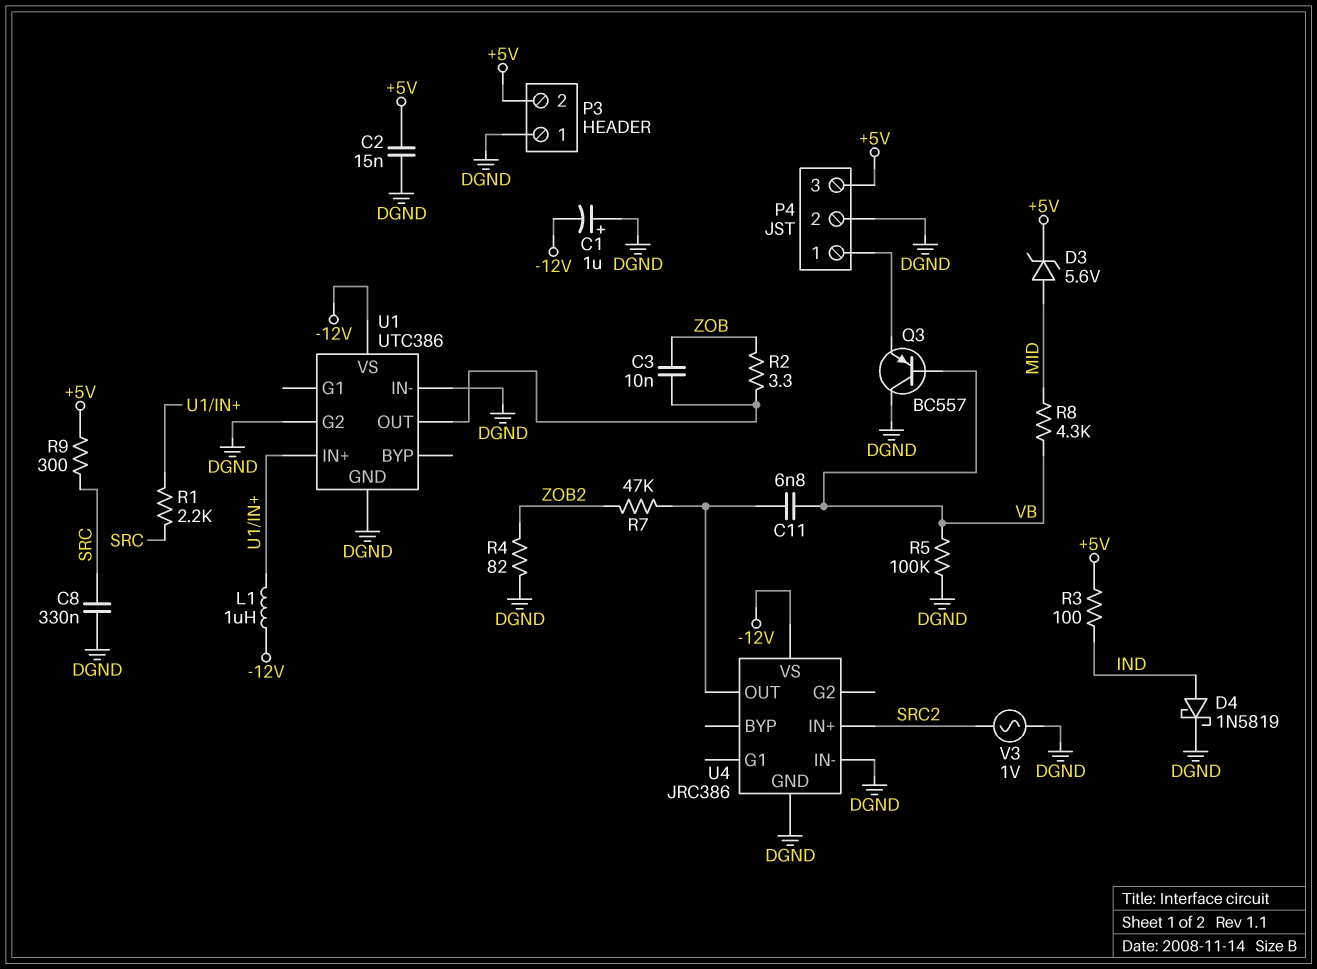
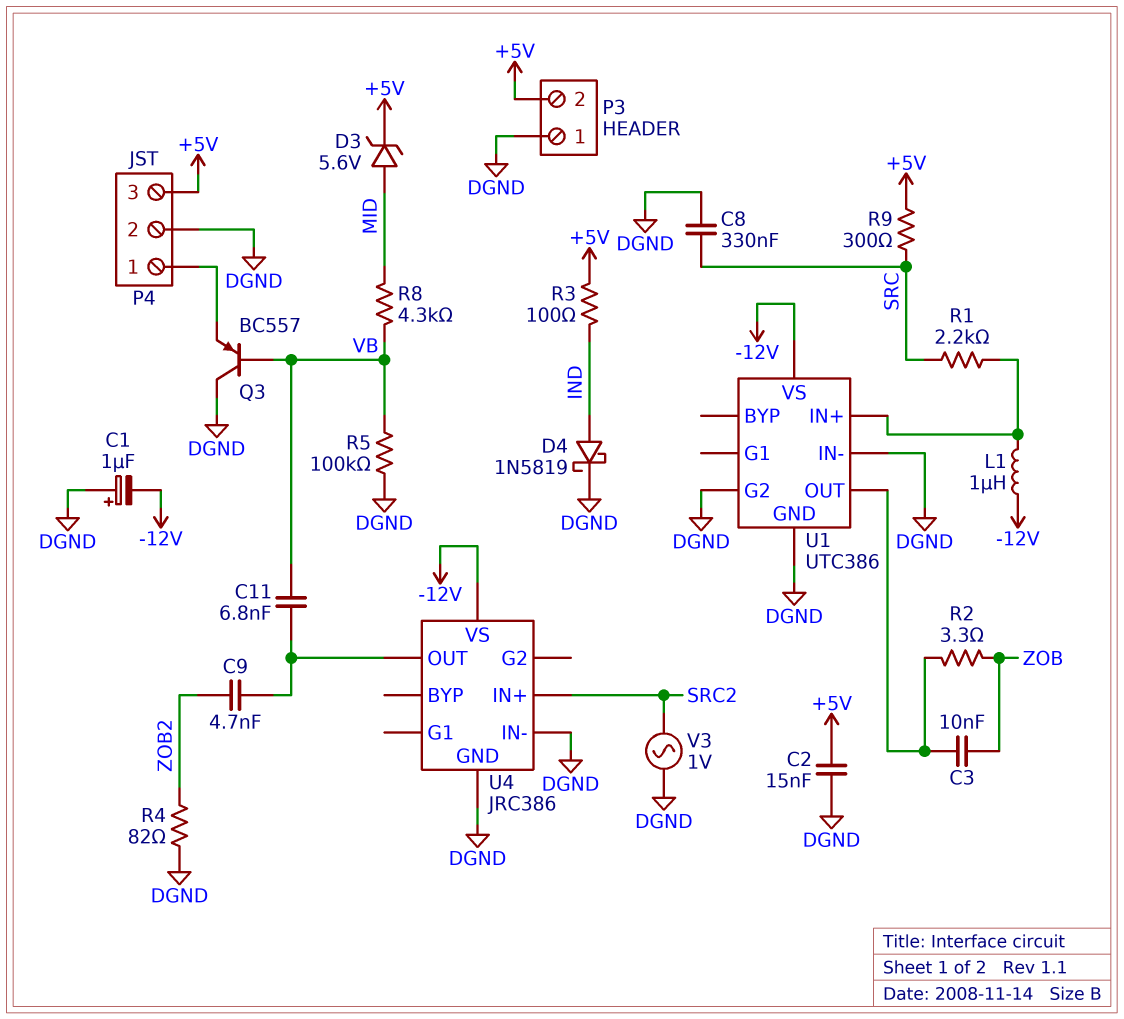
C9: none -> 4.7nF (U4/OUT, ZOB2)
R7: 47k (U4/OUT, ZOB2) -> none

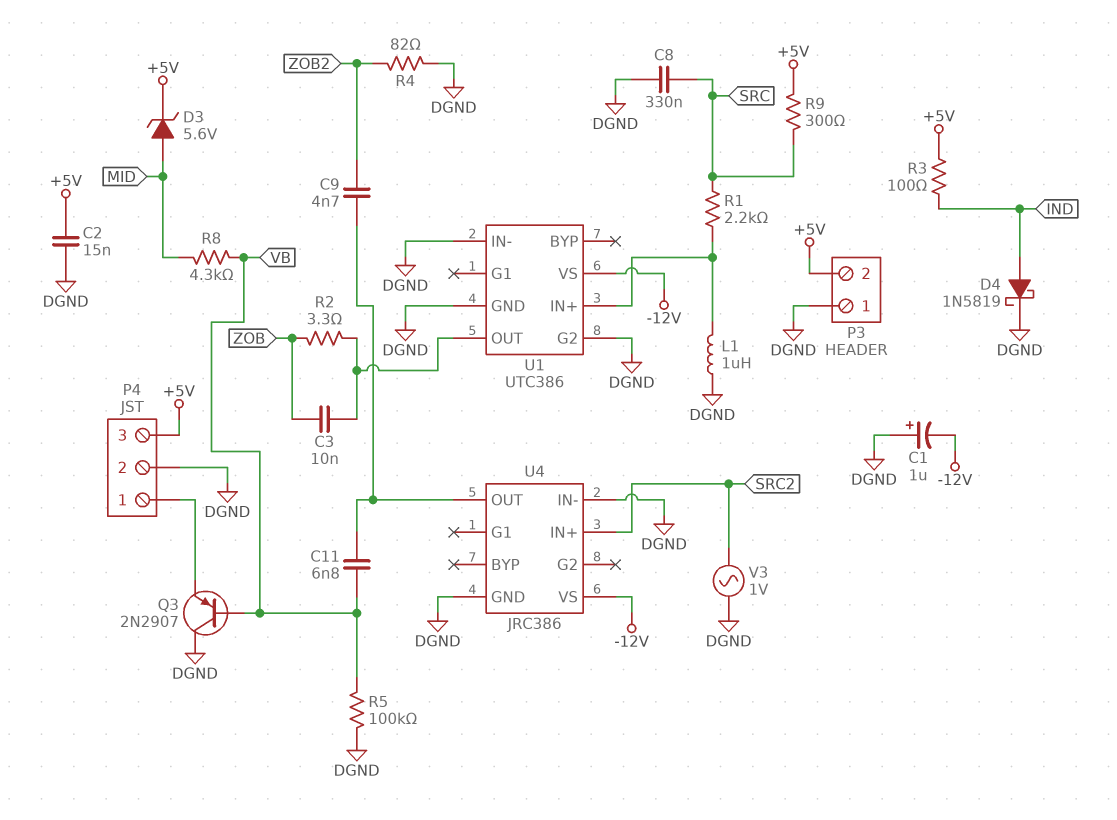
L1: 1uH (-12V, U1/IN+) -> 1uH (DGND, U1/IN+)
Q3: PNP BC557 (B VB, C DGND, E P4/1) -> PNP 2N2907 (B VB, C DGND, E P4/1)

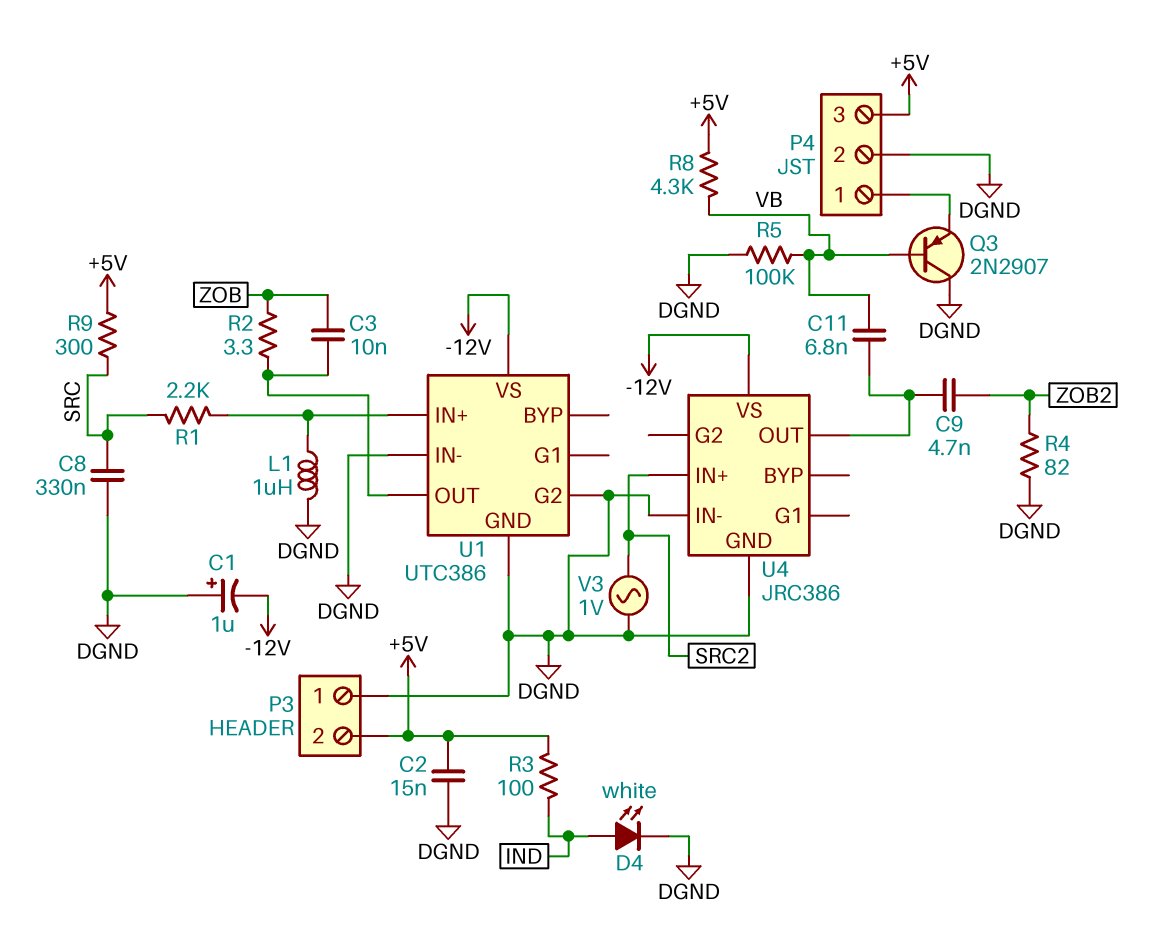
D3: zener 5.6V (A MID, K +5V) -> none
D4: schottky 1N5819 (A IND, K DGND) -> LED white (A IND, K DGND)
R8: 4.3k (MID, VB) -> 4.3k (+5V, VB)

